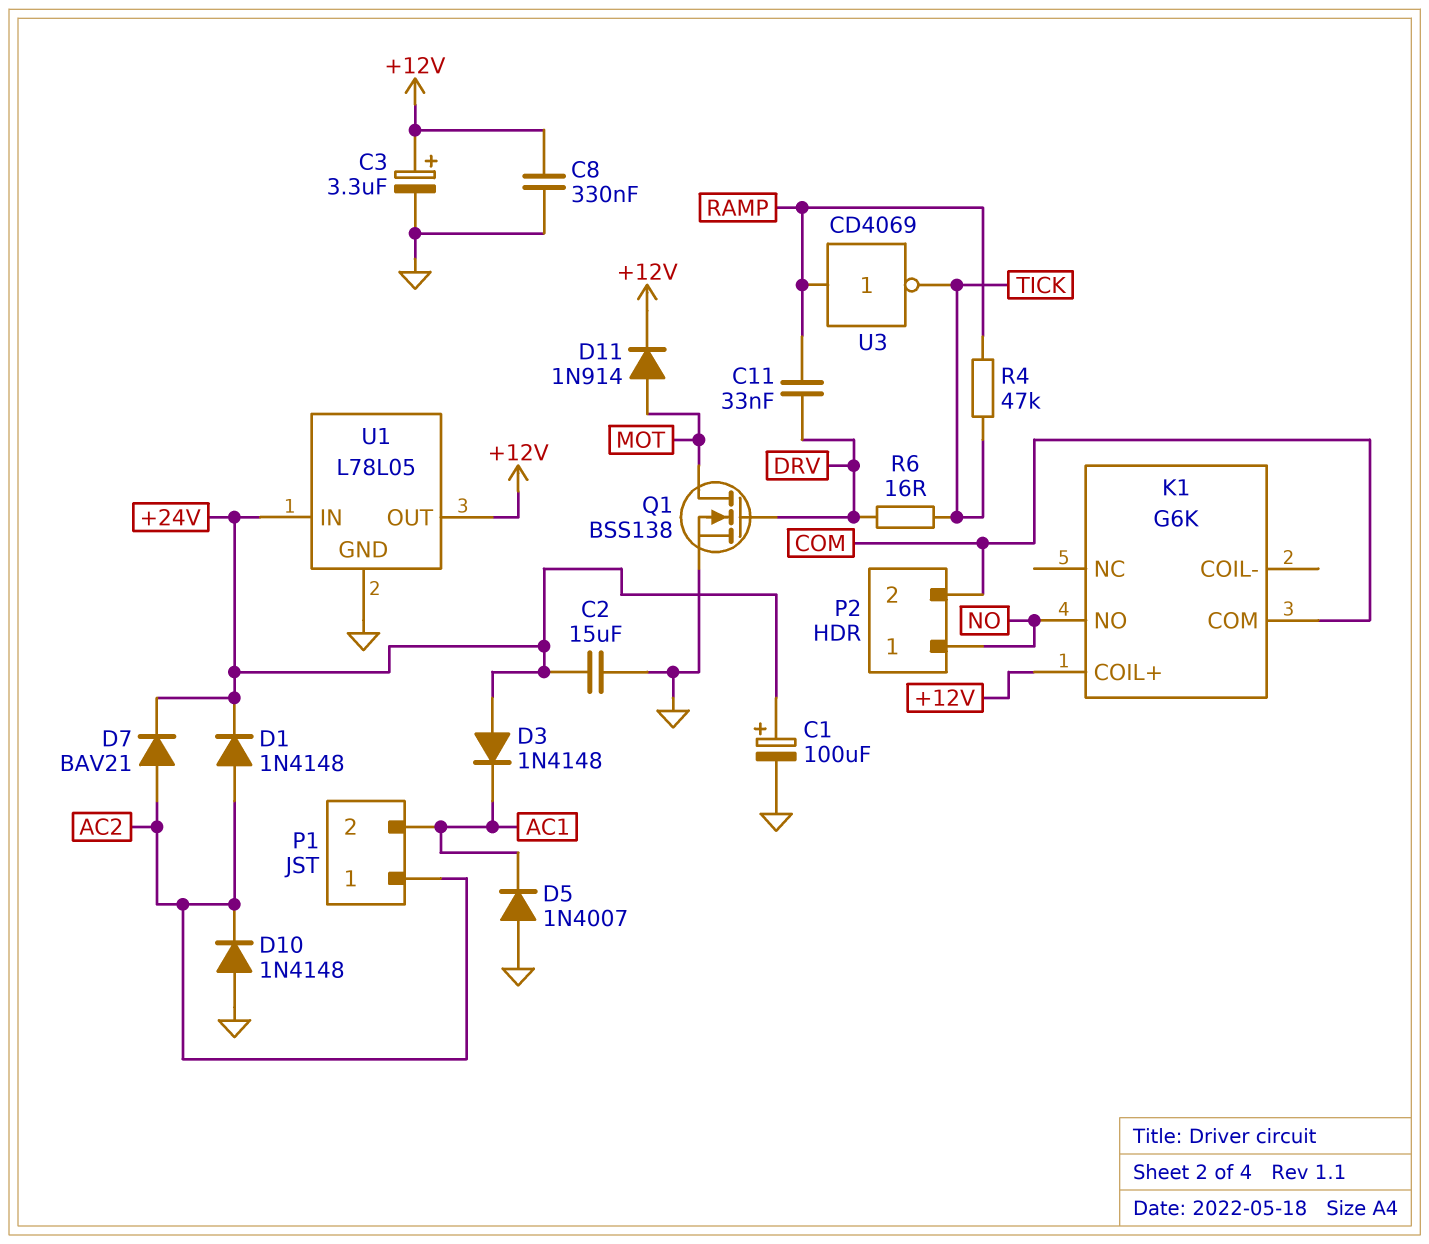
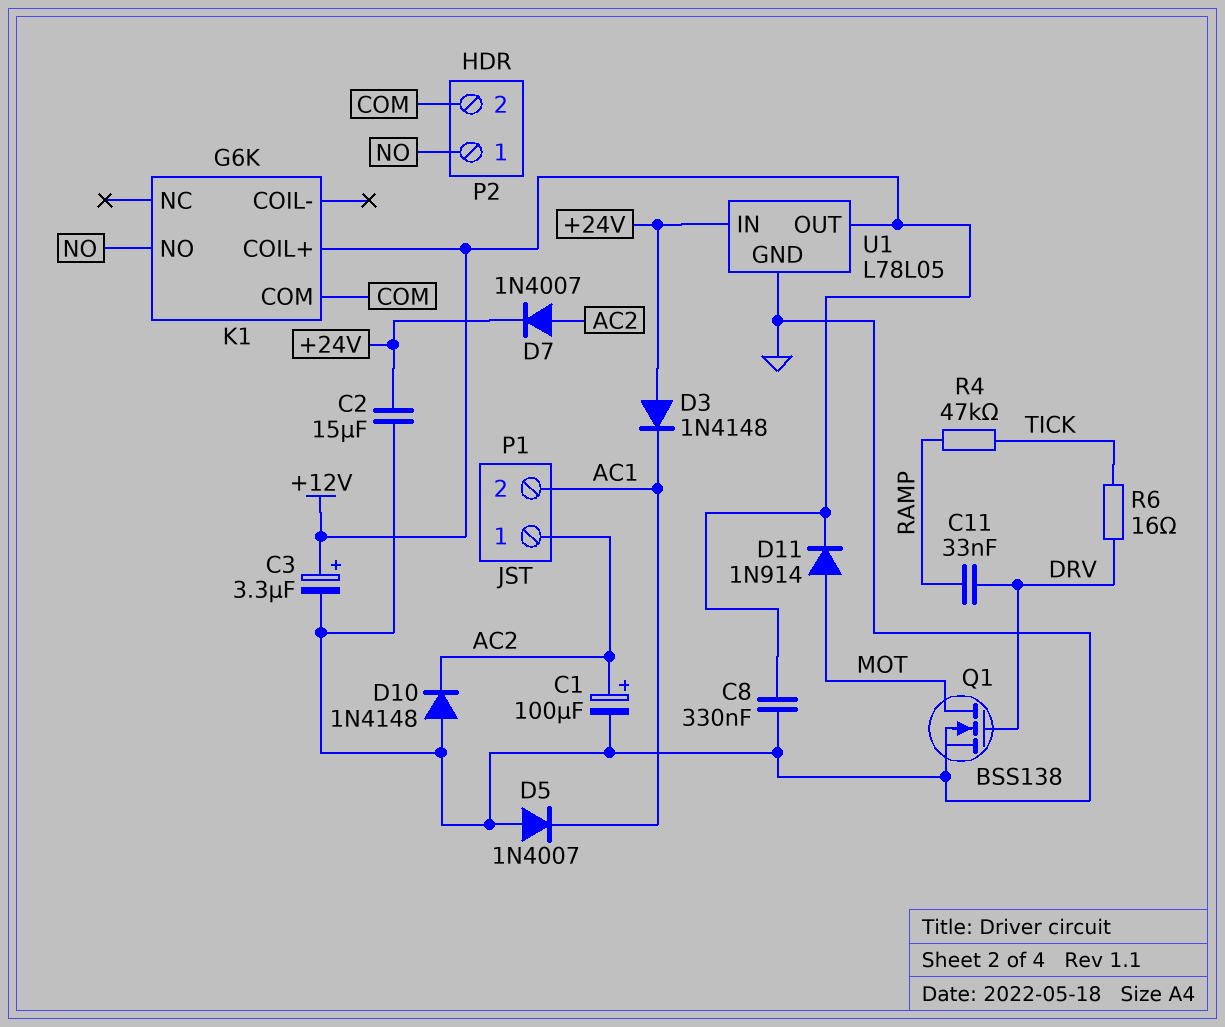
C1: 100uF (plus +24V, minus GND) -> 100uF (plus AC2, minus GND)
D1: diode 1N4148 (A AC2, K +24V) -> none
D7: diode BAV21 (A AC2, K +24V) -> diode 1N4007 (A AC2, K +24V)
U3: NOT CD4069 (in RAMP, out TICK) -> none

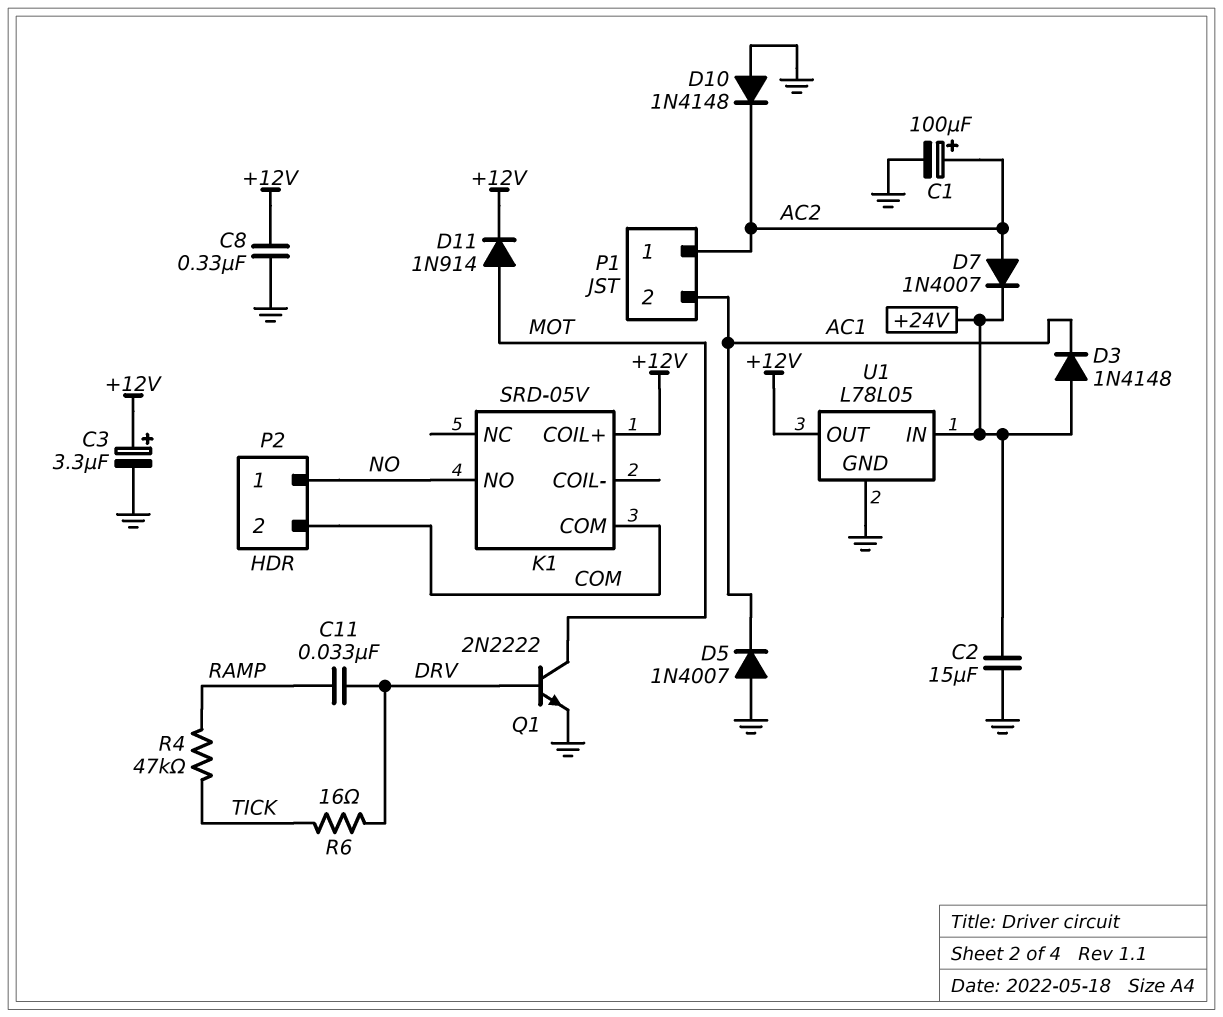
K1: G6K -> SRD-05V
Q1: NMOS BSS138 (G DRV, D MOT, S GND) -> NPN 2N2222 (B DRV, C MOT, E GND)

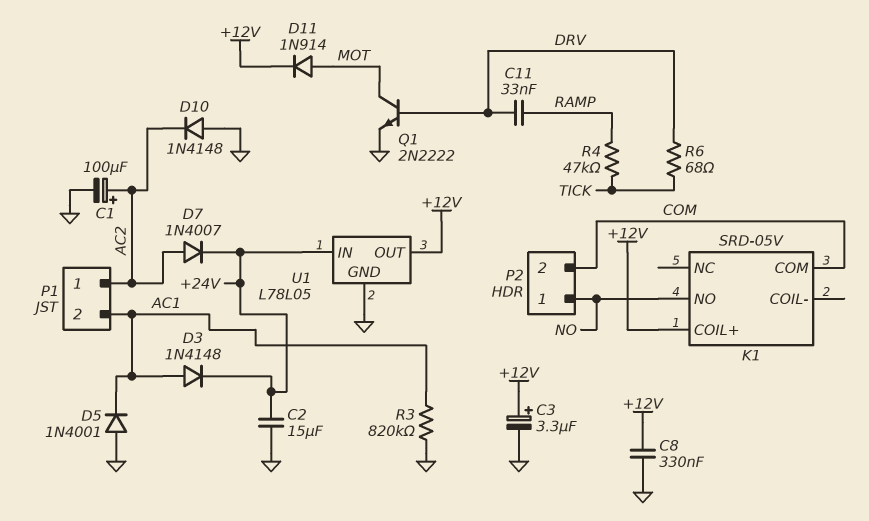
D3: diode 1N4148 (A +24V, K AC1) -> diode 1N4148 (A AC1, K +24V)
D5: diode 1N4007 (A GND, K AC1) -> diode 1N4001 (A GND, K AC1)
R3: none -> 820k (AC1, GND)
R6: 16 (DRV, TICK) -> 68 (DRV, TICK)

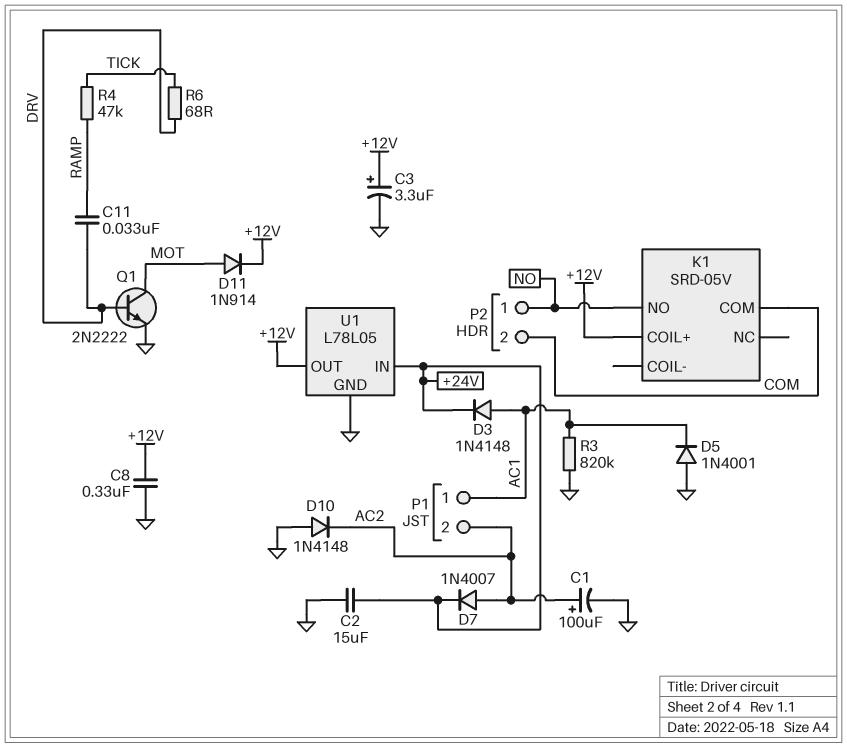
P1 pin 1: AC2 -> AC1
P1 pin 2: AC1 -> AC2

